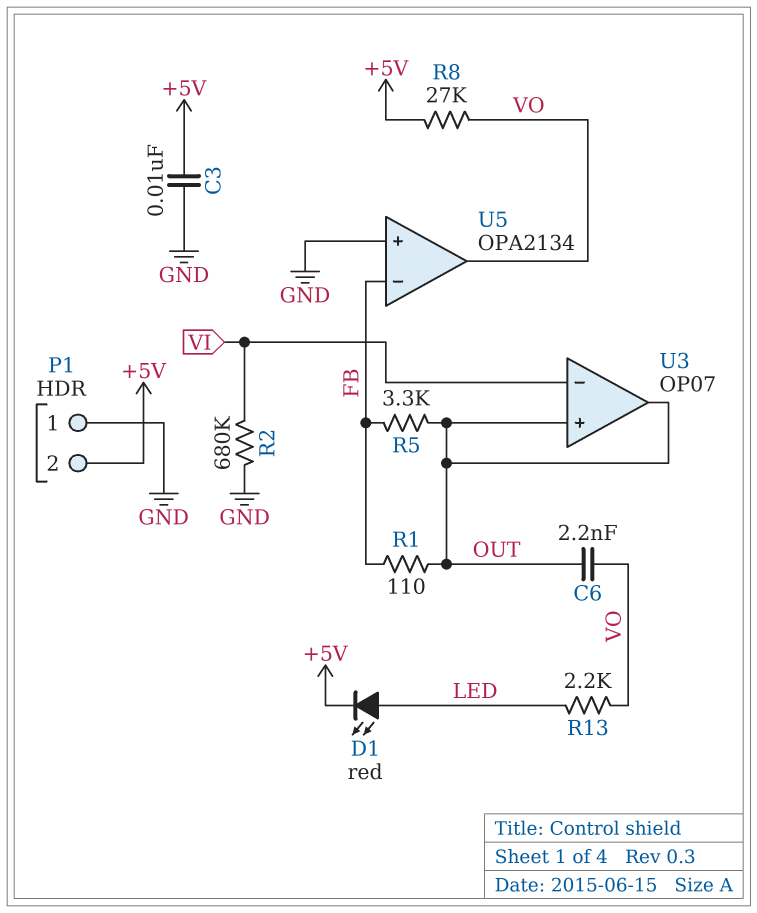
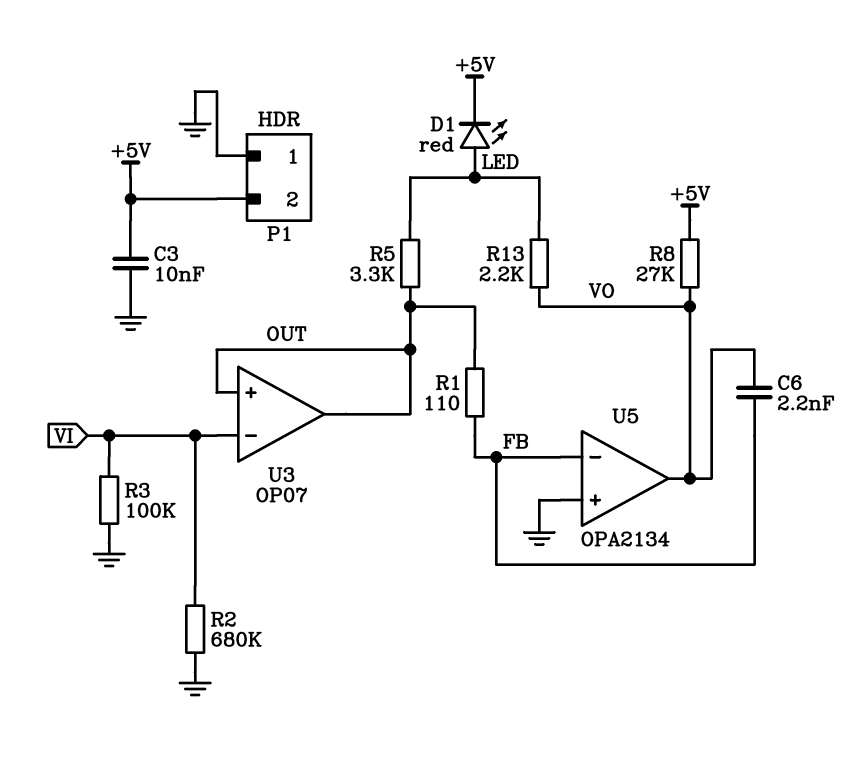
C6: 2.2nF (OUT, VO) -> 2.2nF (FB, VO)
R3: none -> 100k (GND, VI)
R5: 3.3k (FB, OUT) -> 3.3k (LED, OUT)

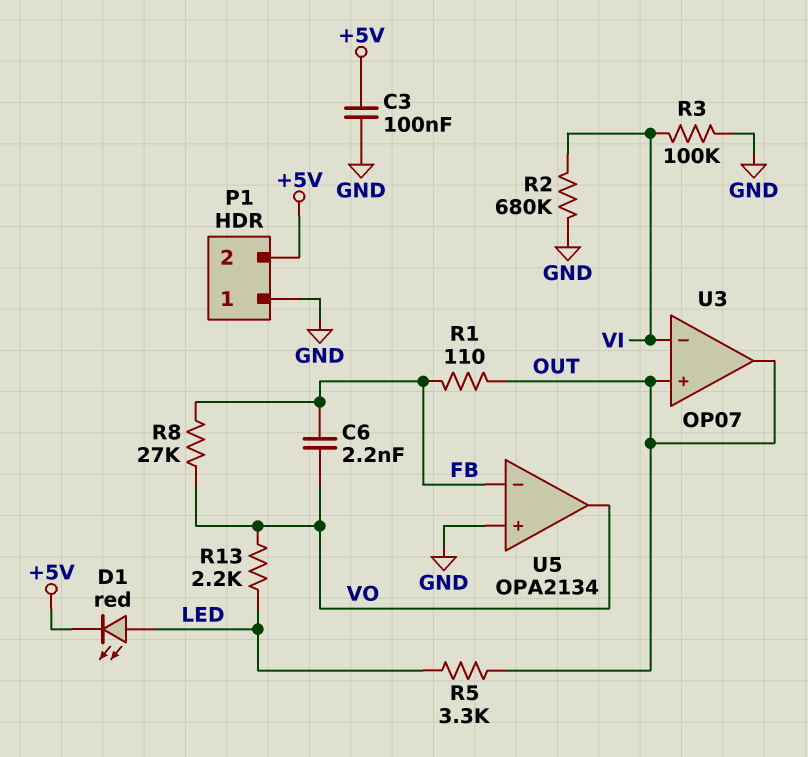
C3: 10nF (+5V, GND) -> 100nF (+5V, GND)
R8: 27k (+5V, VO) -> 27k (FB, VO)

